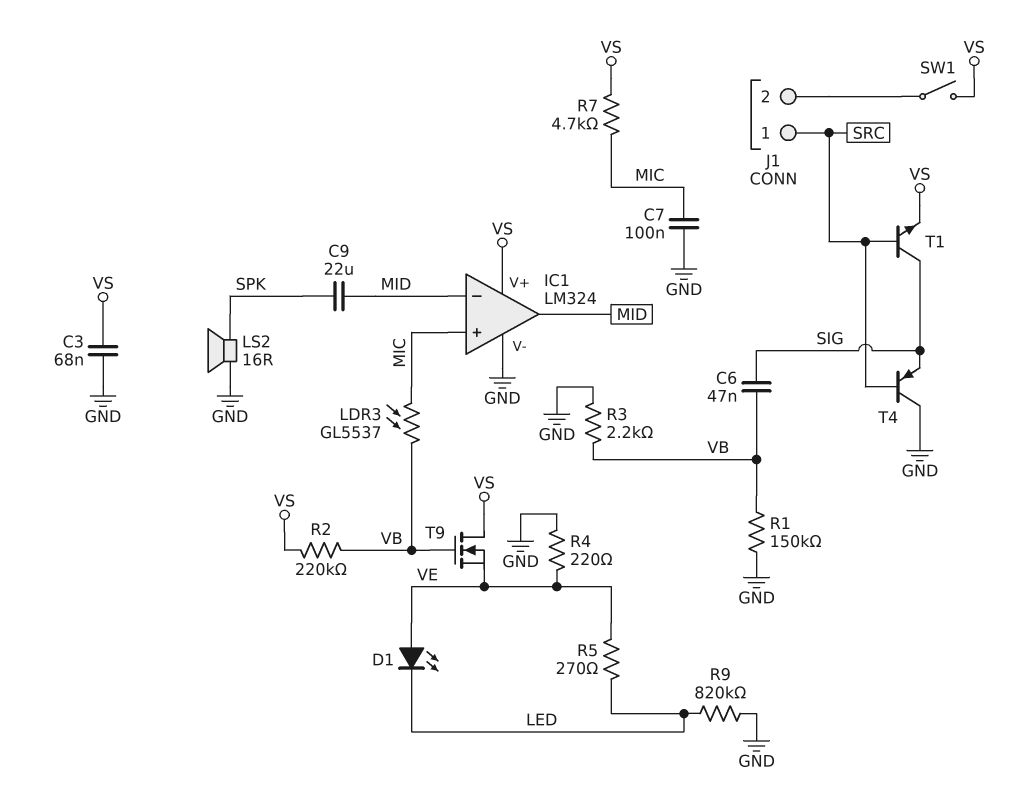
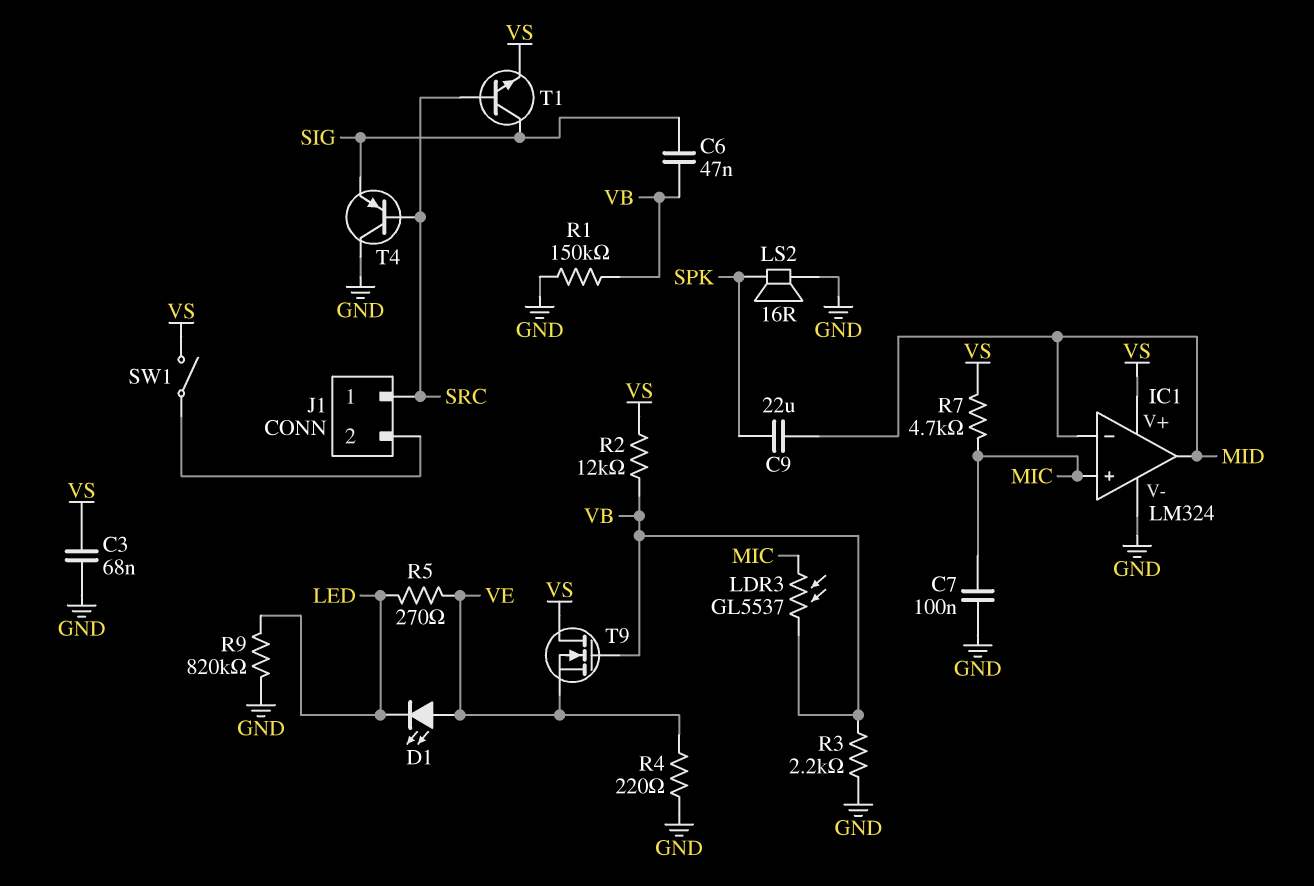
R2: 220k (VB, VS) -> 12k (VB, VS)

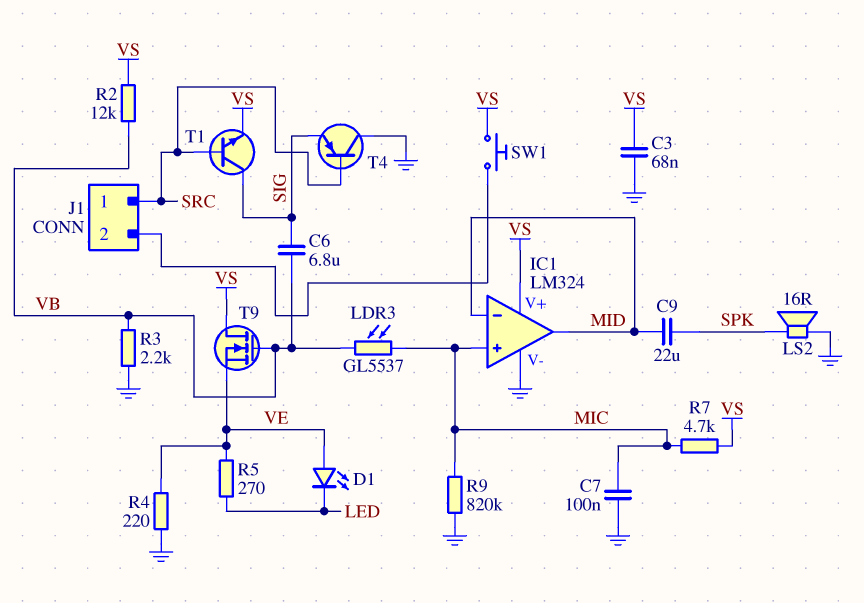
C6: 47nF (SIG, VB) -> 6.8uF (SIG, VB)
R1: 150k (GND, VB) -> none
R9: 820k (GND, LED) -> 820k (GND, MIC)
SW1: switch (J1/2, VS) -> button (J1/2, VS)

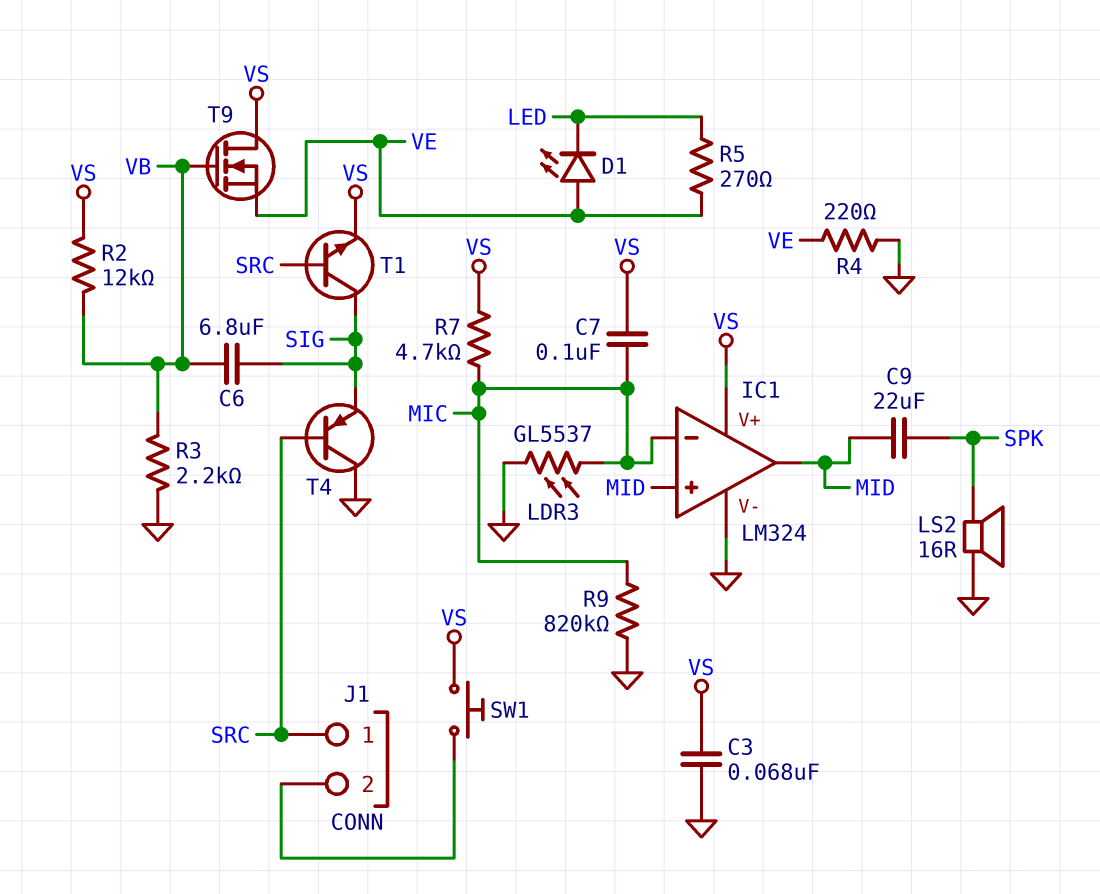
C7: 100nF (GND, MIC) -> 100nF (MIC, VS)
IC1 pin in+: MIC -> MID
IC1 pin in-: MID -> MIC
LDR3: GL5537 (MIC, VB) -> GL5537 (GND, MIC)

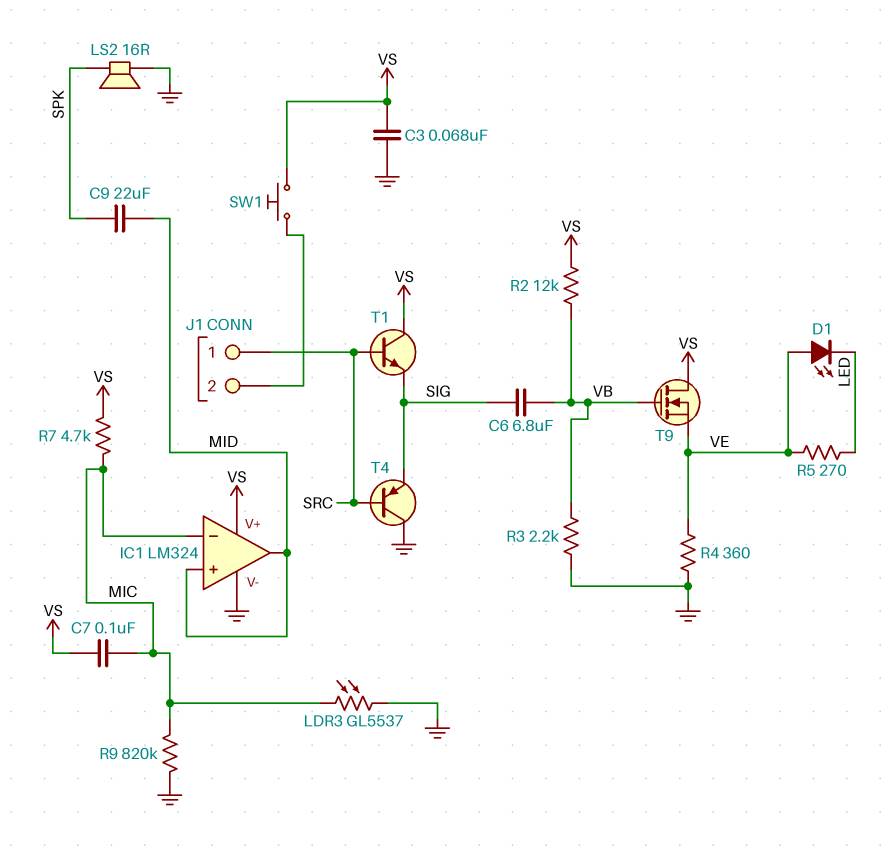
R4: 220 (GND, VE) -> 360 (GND, VE)
T1: NPN (B SRC, C SIG, E VS) -> NPN (B SRC, C VS, E SIG)

